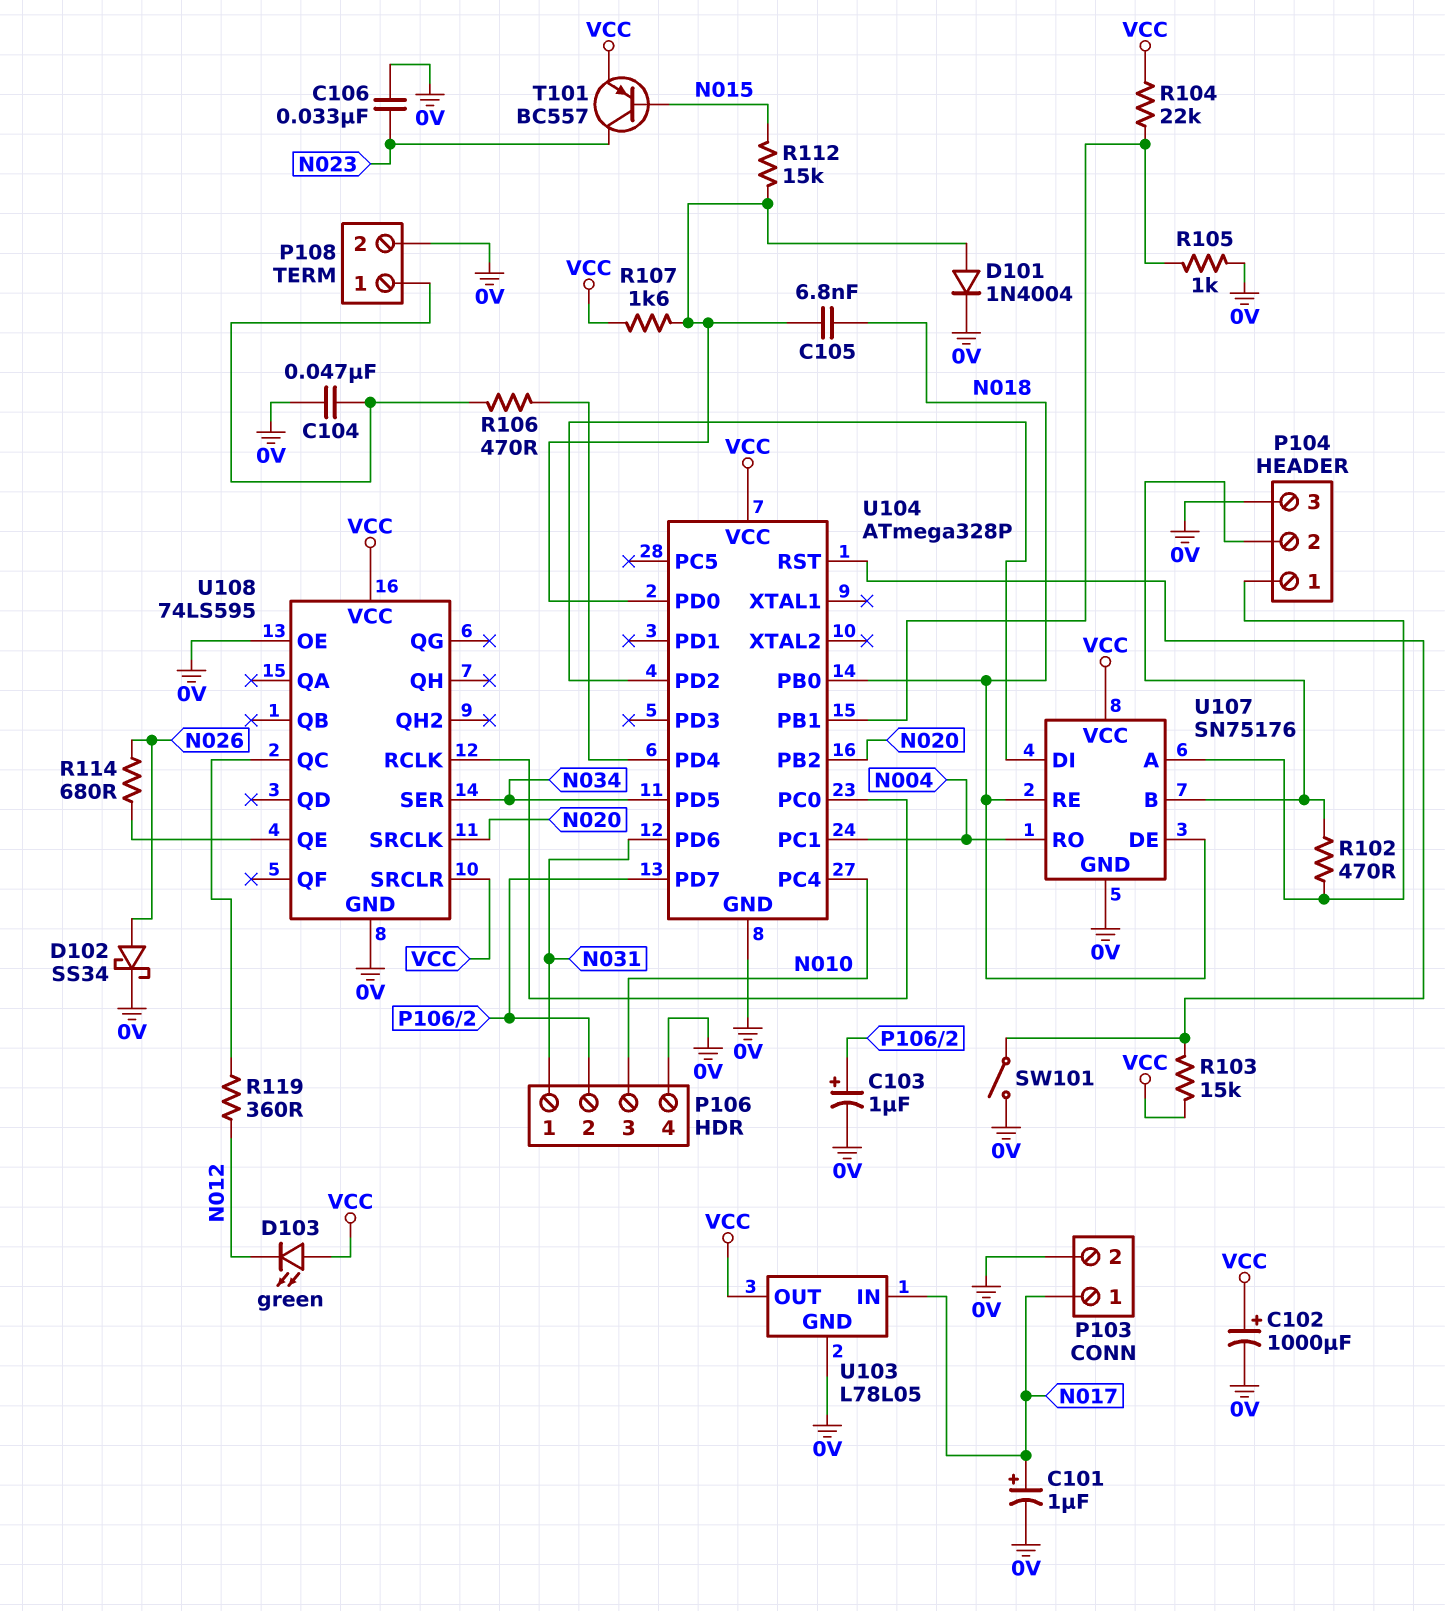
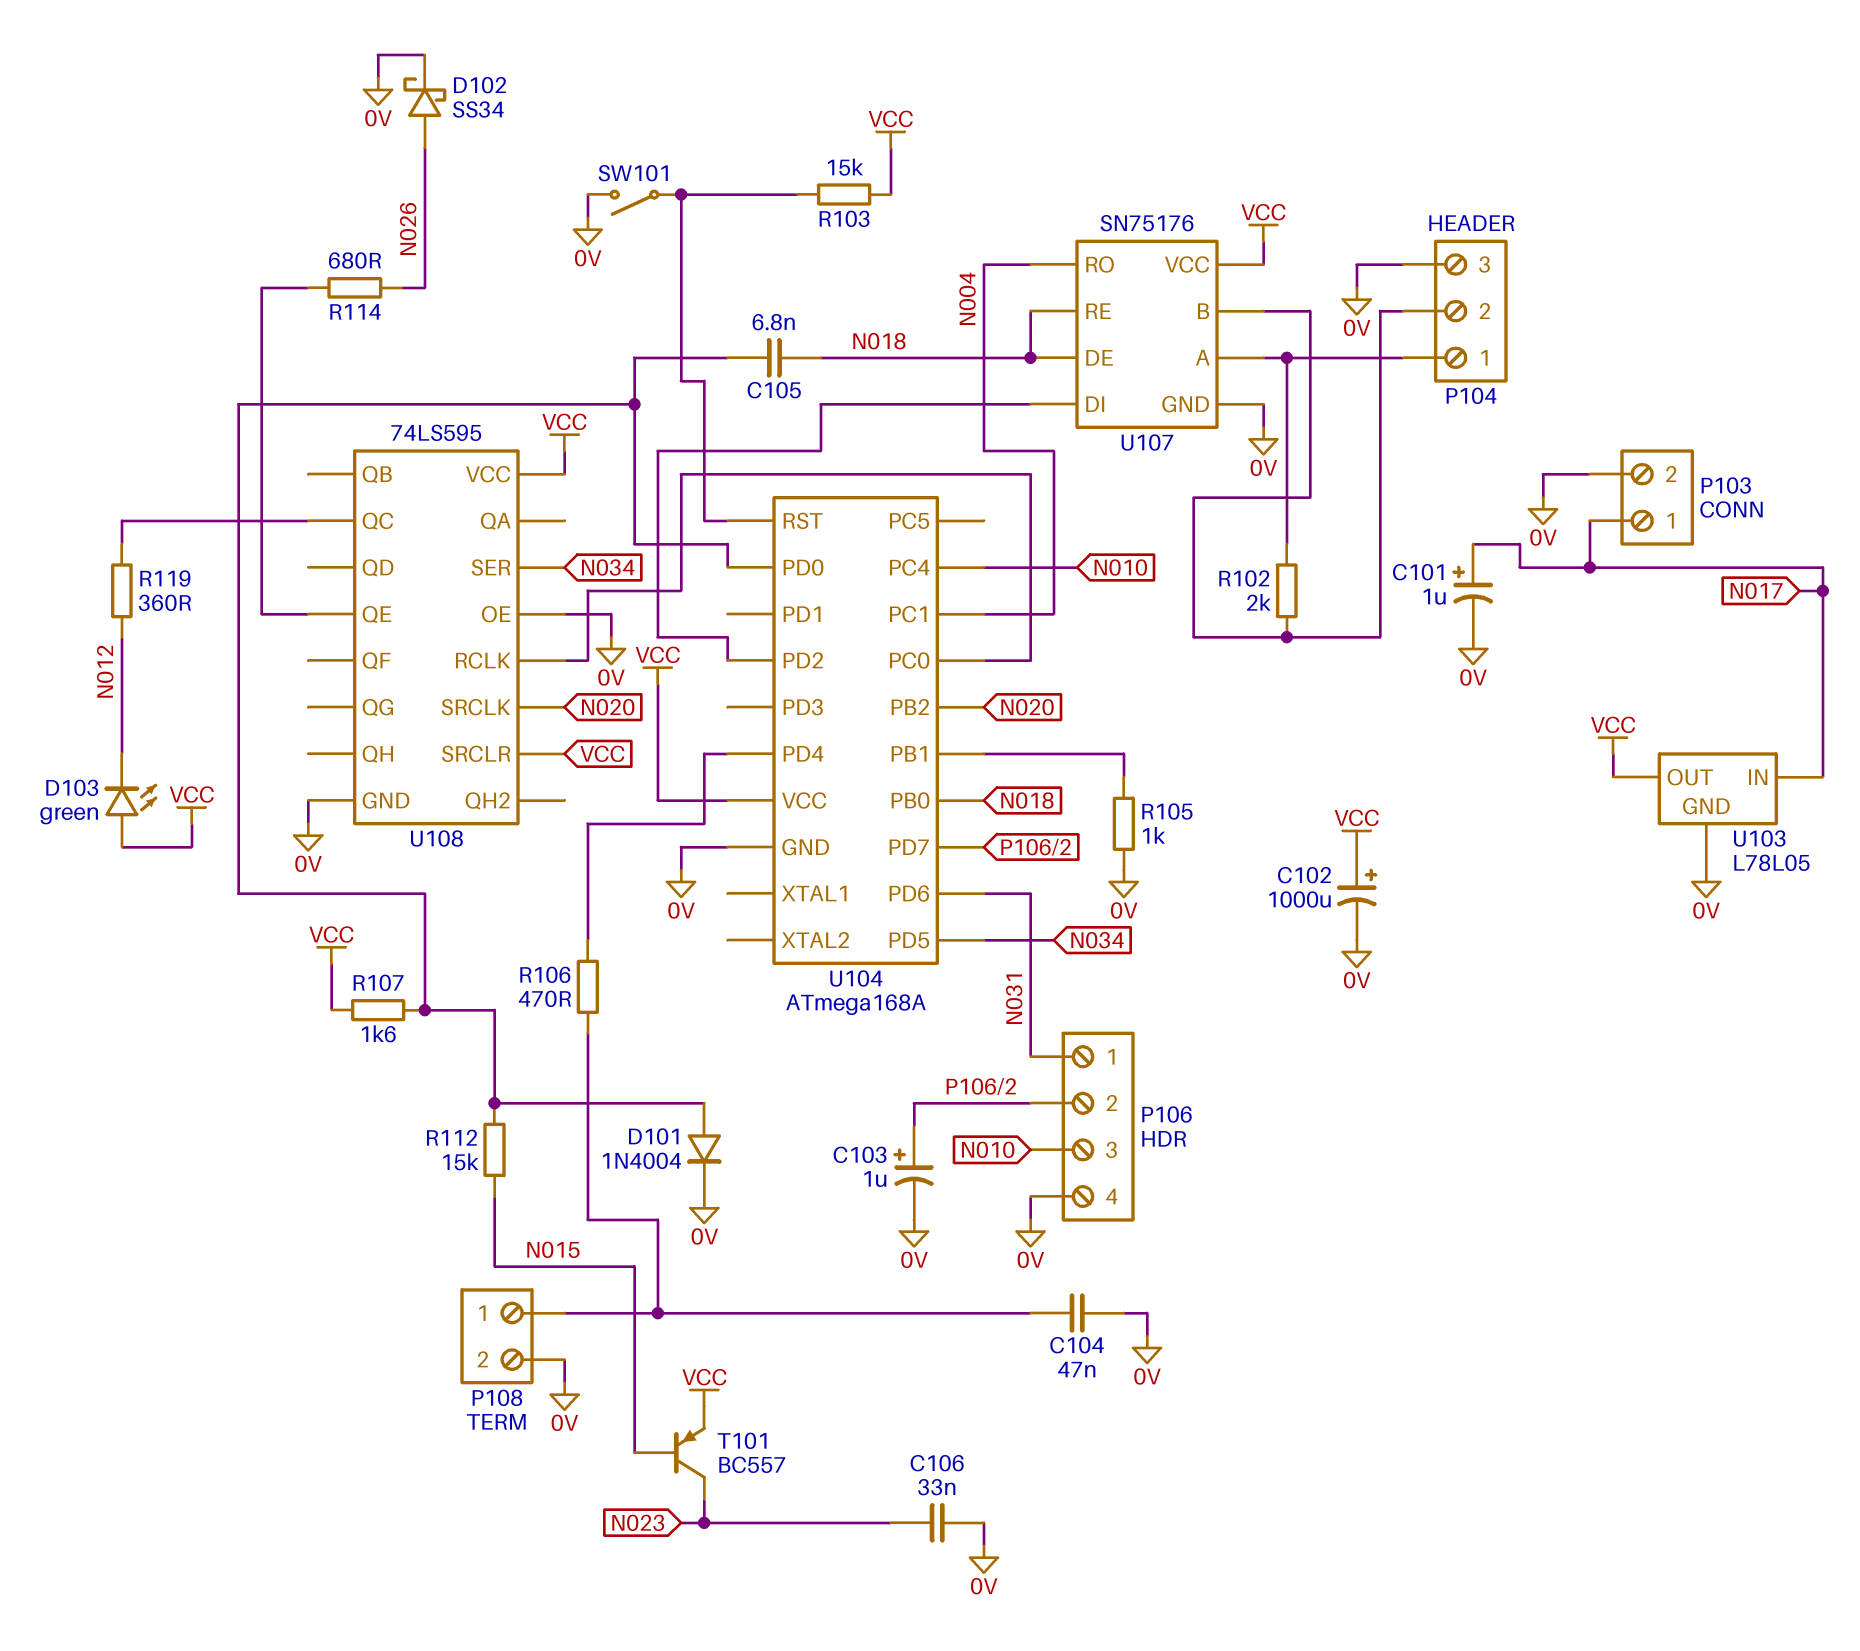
R102: 470 (P104/1, P104/2) -> 2k (P104/1, P104/2)
R104: 22k (U104/PB1, VCC) -> none
U104: ATmega328P -> ATmega168A

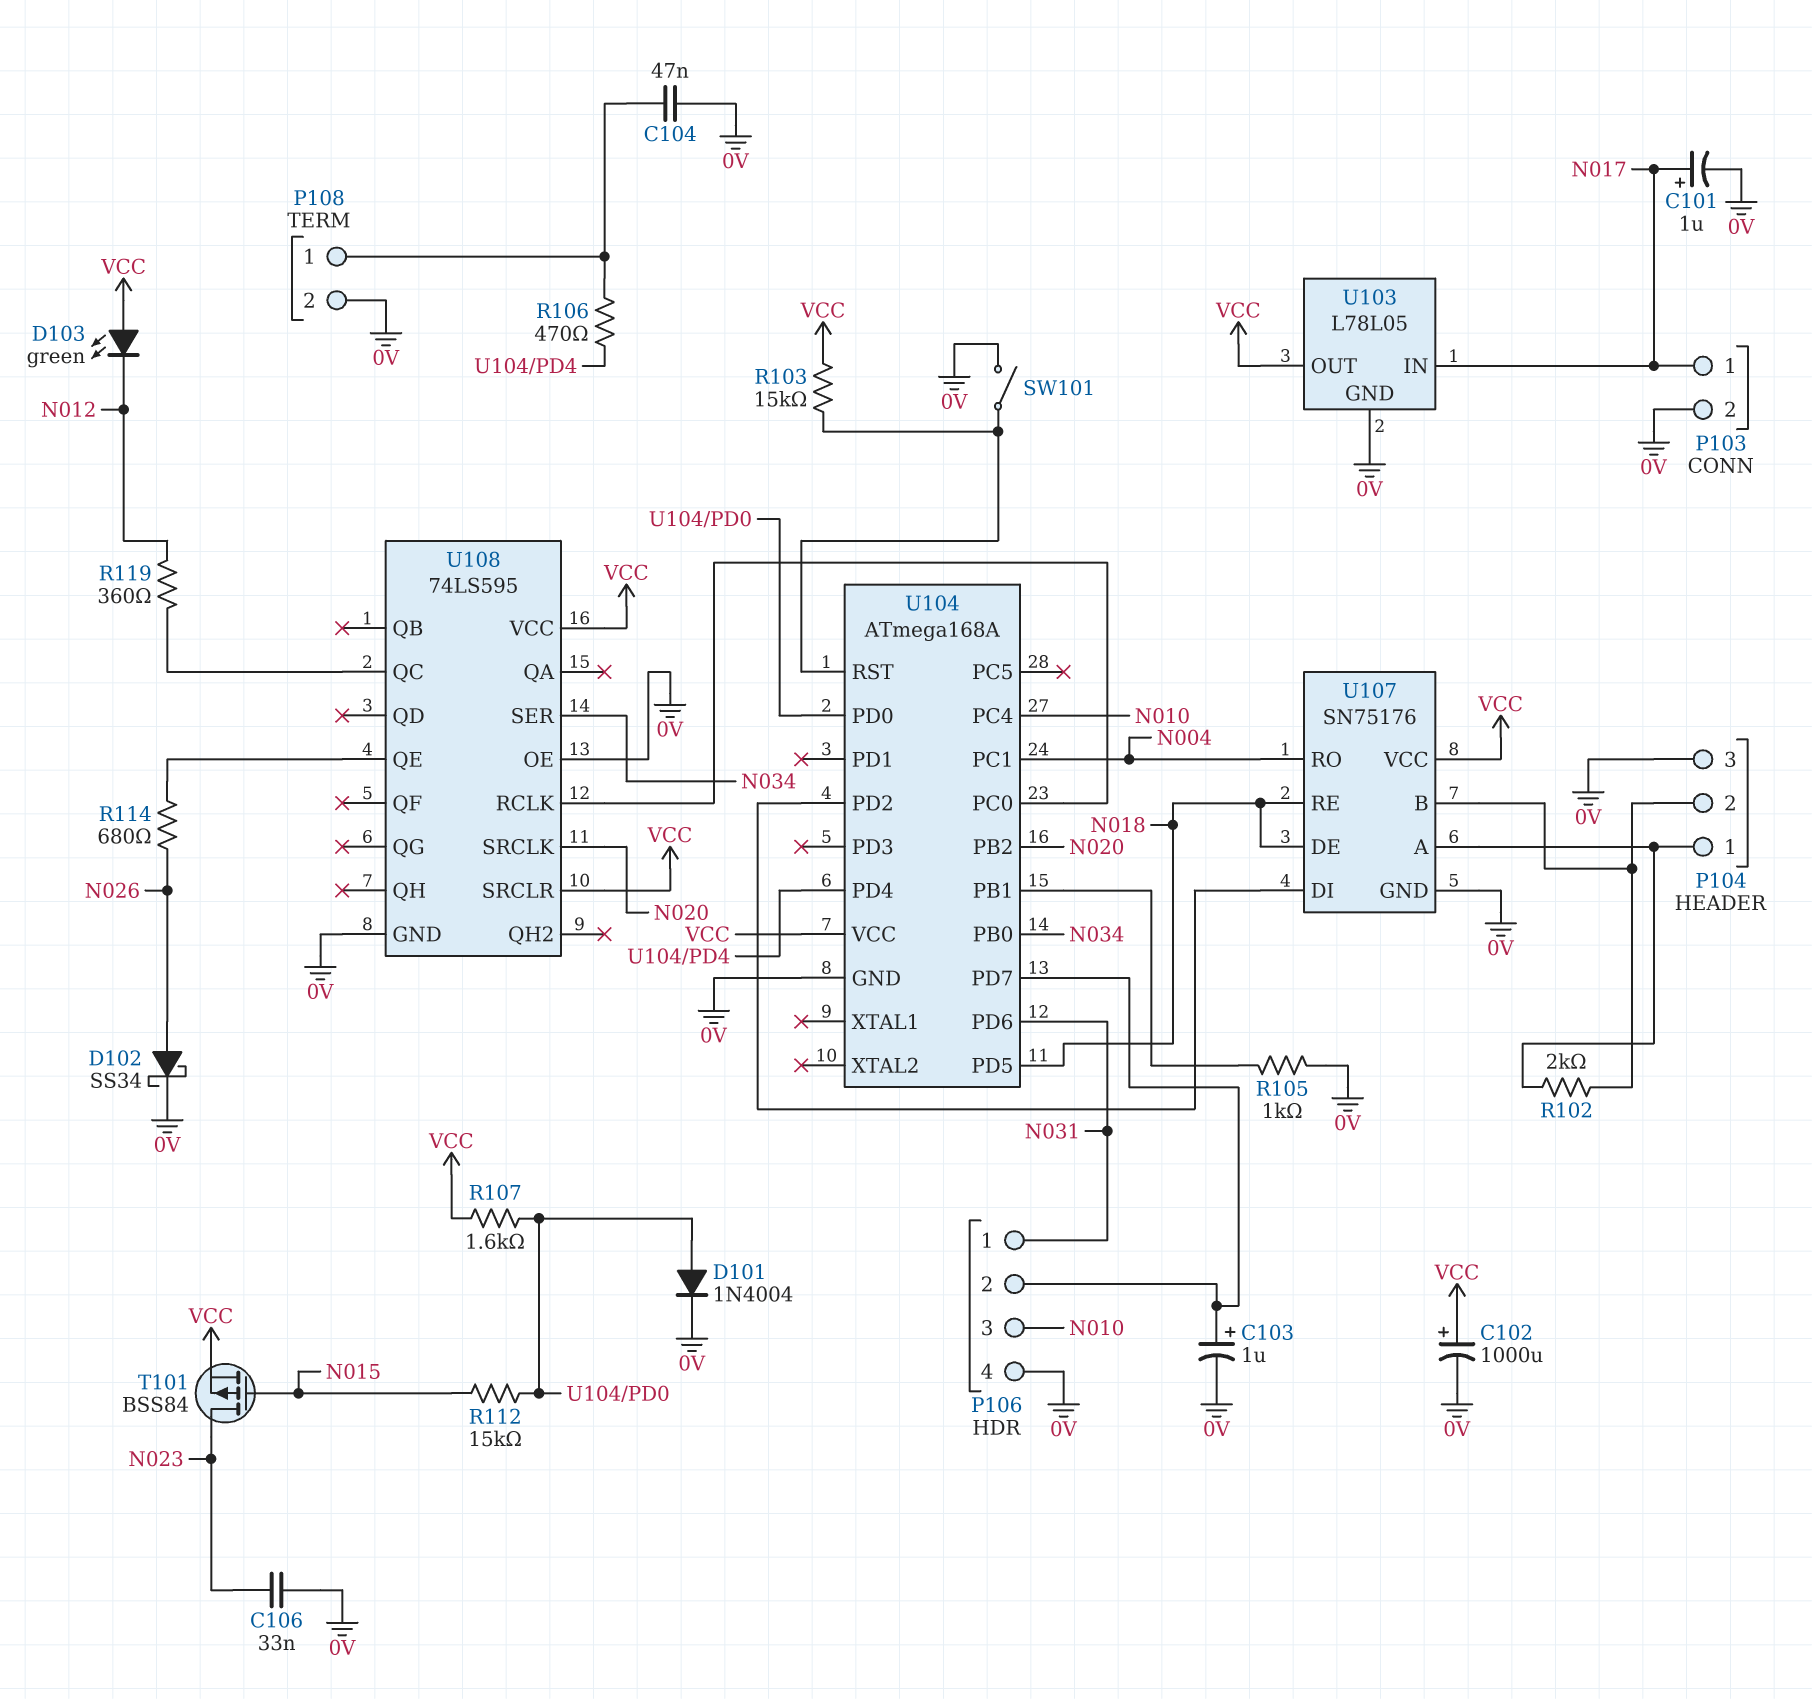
C105: 6.8nF (N018, U104/PD0) -> none
T101: PNP BC557 (B N015, C N023, E VCC) -> PMOS BSS84 (G N015, D N023, S VCC)
U104 pin PB0: N018 -> N034
U104 pin PD5: N034 -> N018

